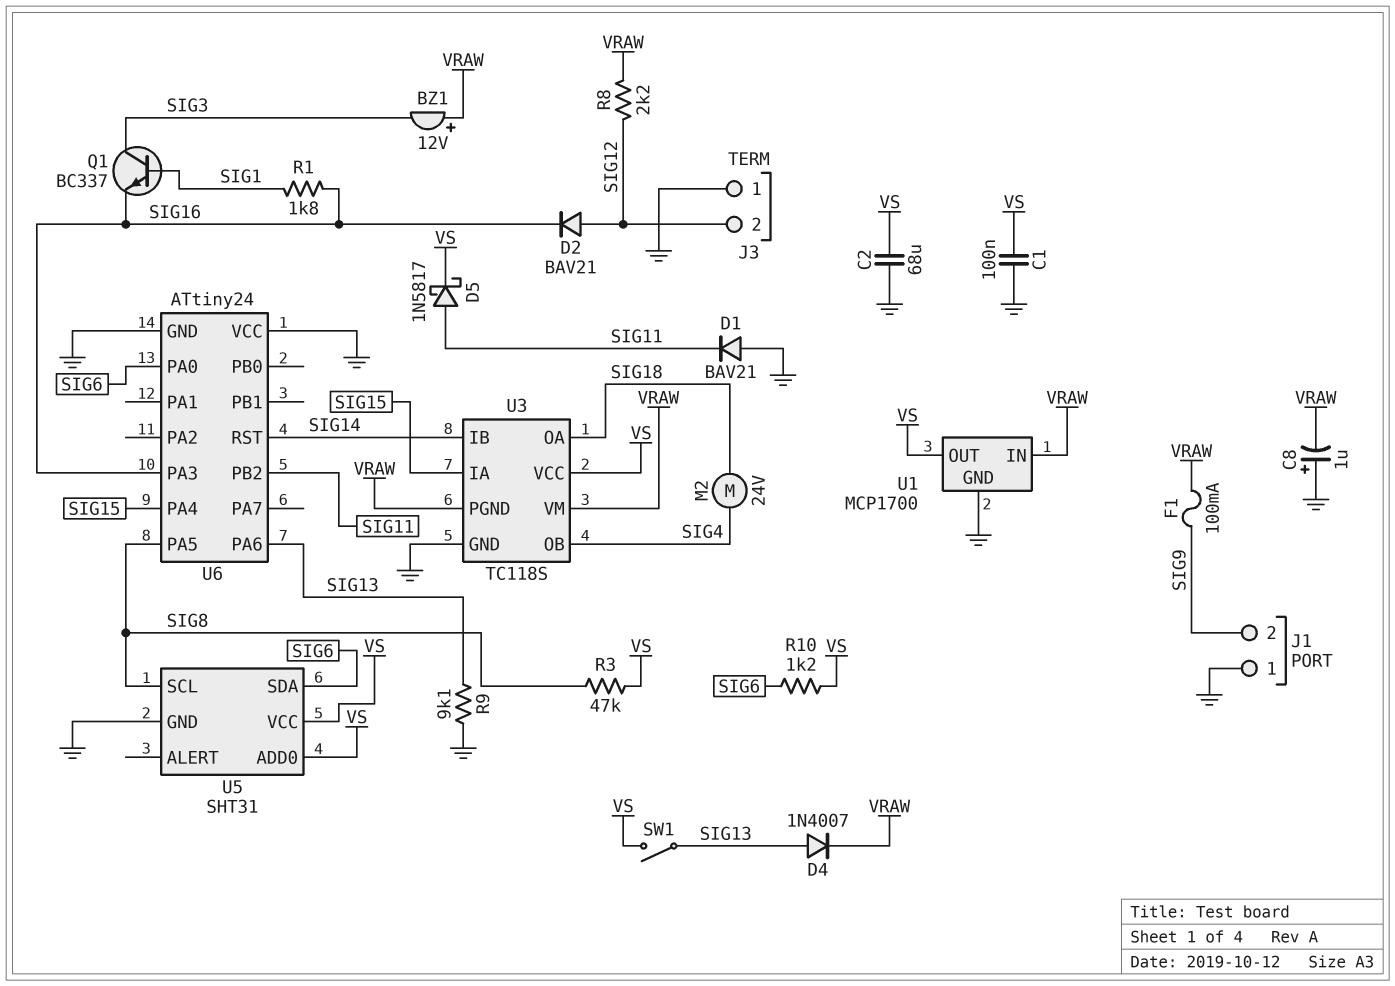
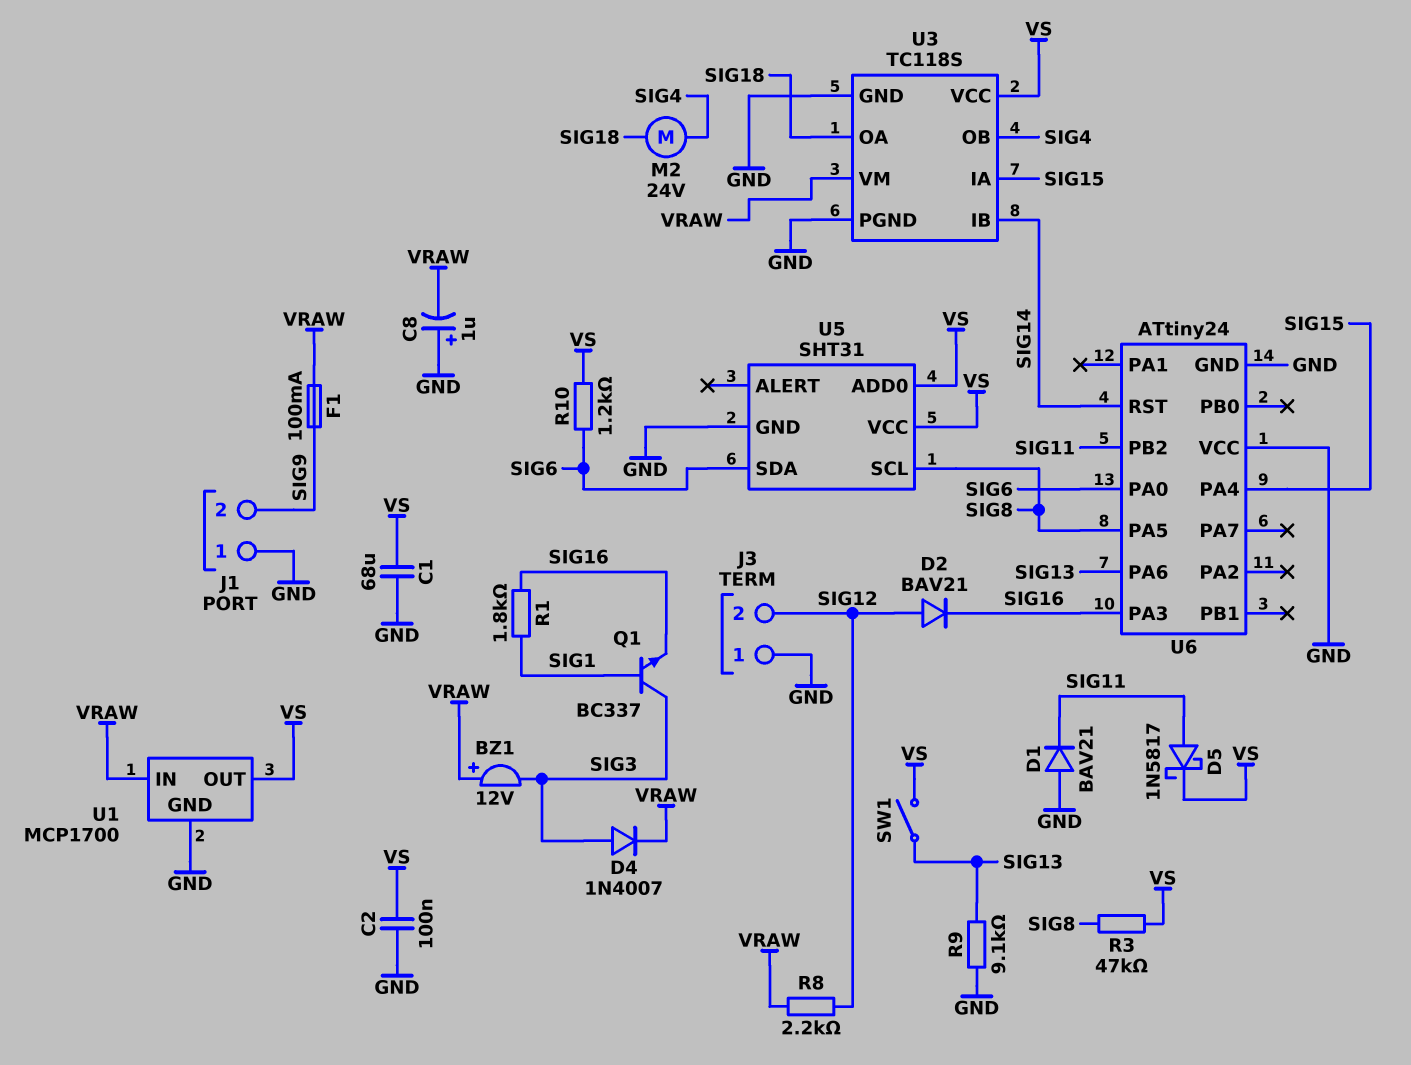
C1: 100nF (GND, VS) -> 68uF (GND, VS)
C2: 68uF (GND, VS) -> 100nF (GND, VS)
D4: diode 1N4007 (A SIG13, K VRAW) -> diode 1N4007 (A SIG3, K VRAW)
U3 pin PGND: VRAW -> GND

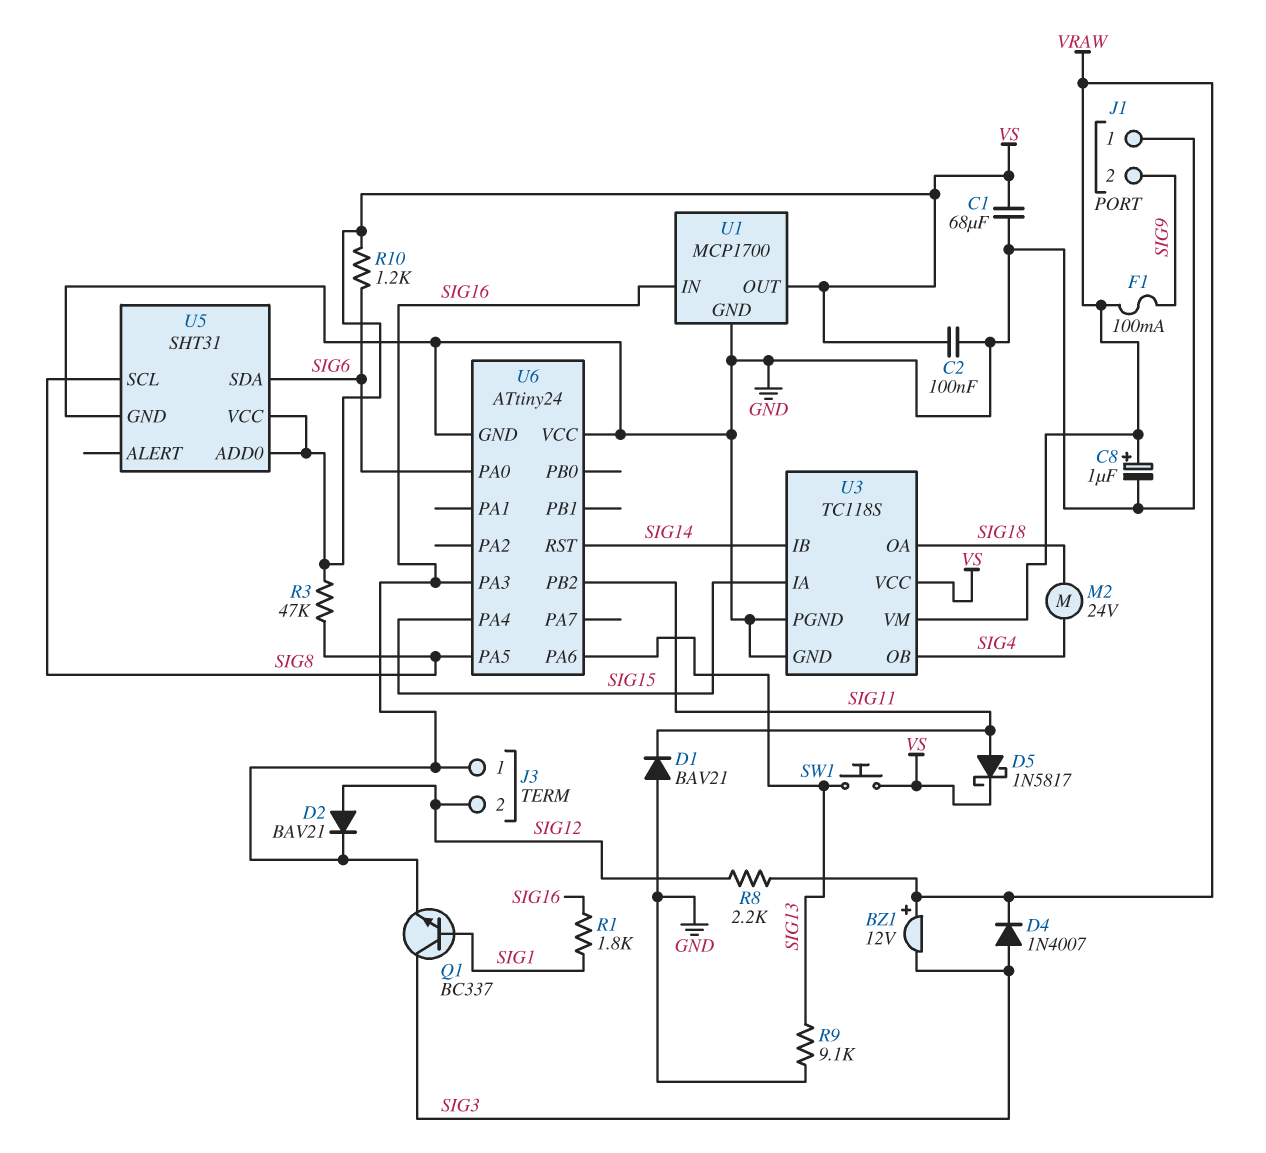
C8: 1uF (plus GND, minus VRAW) -> 1uF (plus VRAW, minus GND)
J3 pin 1: GND -> SIG16
SW1: switch (SIG13, VS) -> button (SIG13, VS)
U1 pin IN: VRAW -> SIG16

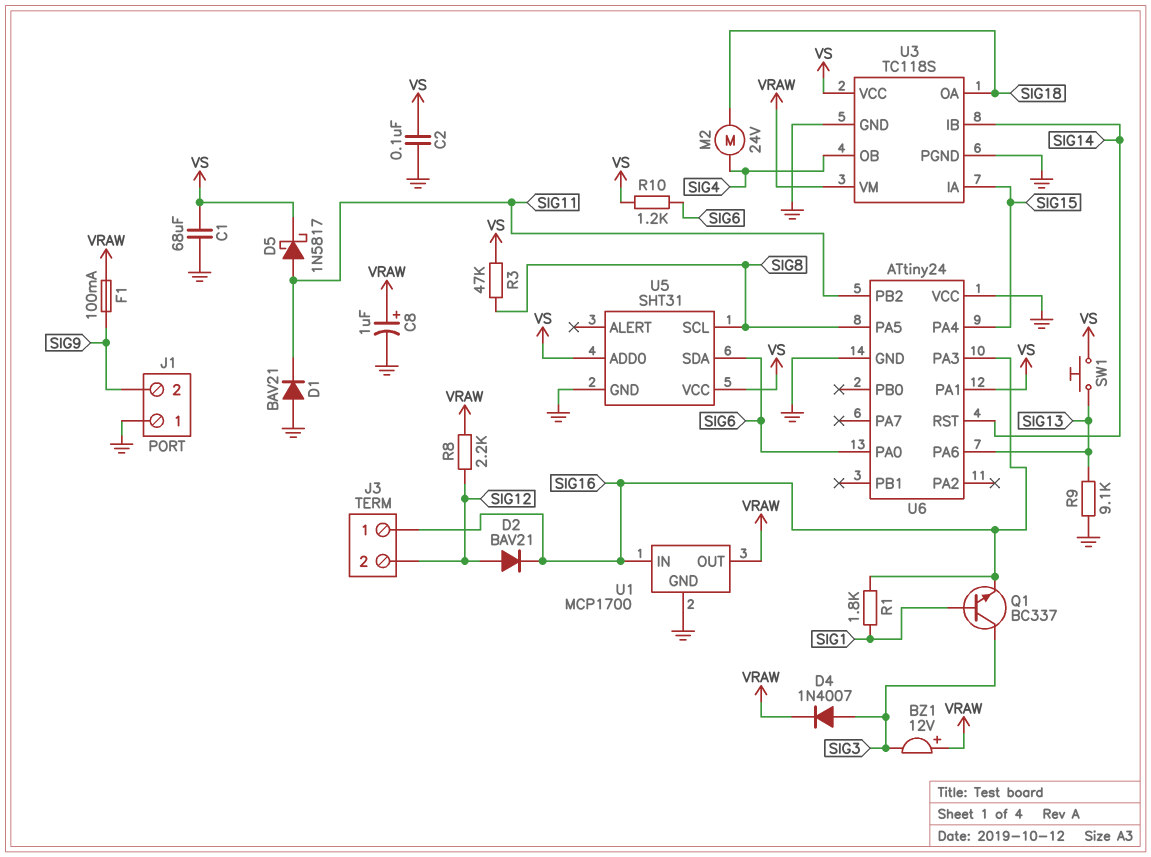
U1 pin OUT: VS -> VRAW
U6 pin PA1: none -> VS

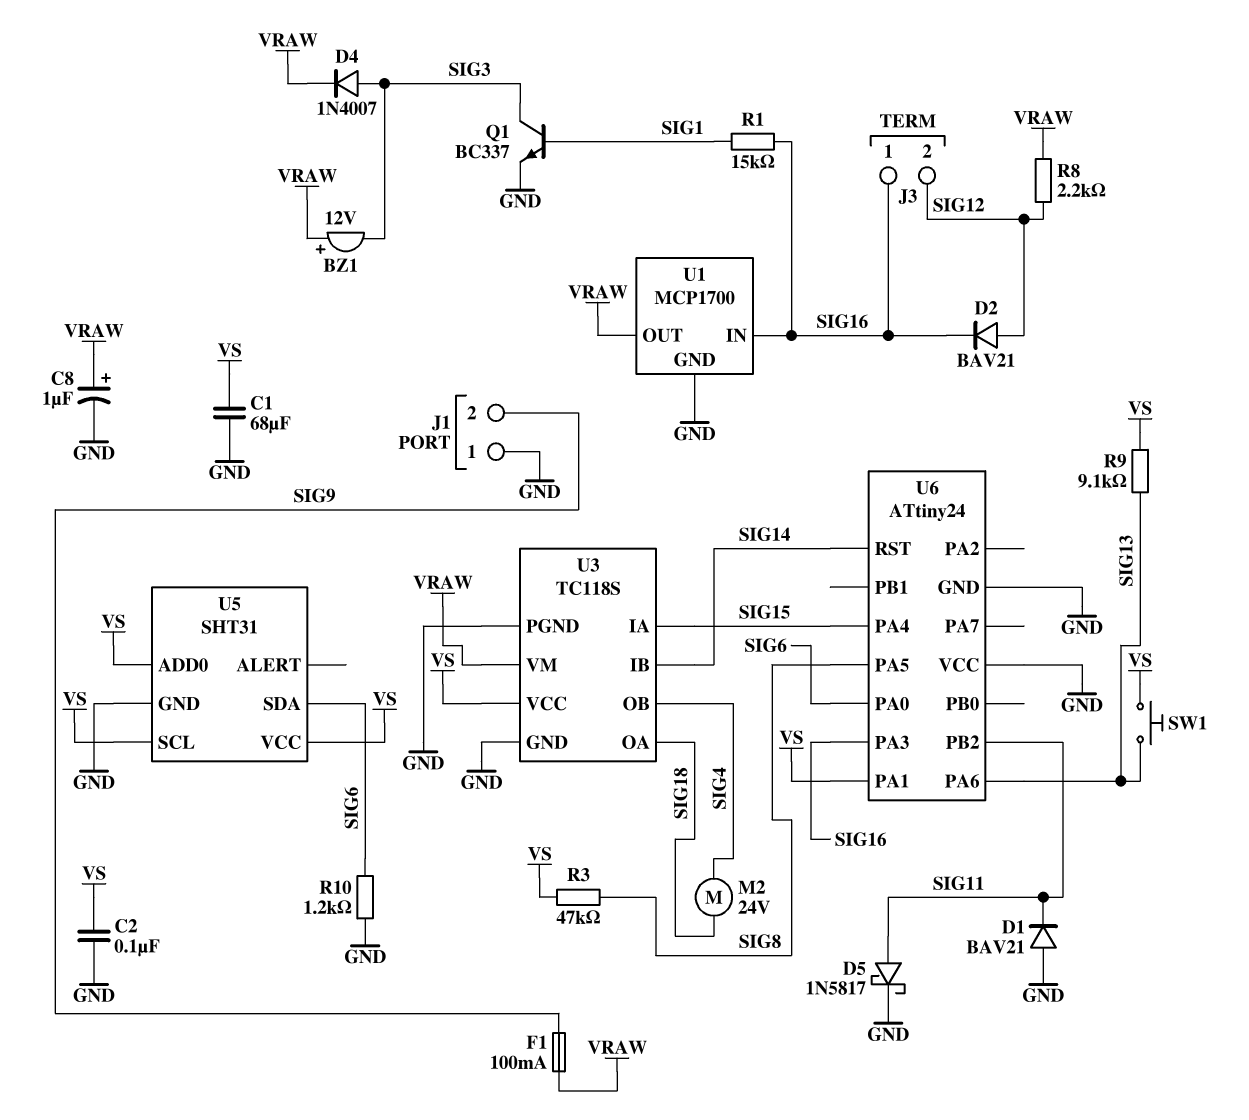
D5: schottky 1N5817 (A SIG11, K VS) -> schottky 1N5817 (A SIG11, K GND)
Q1: NPN BC337 (B SIG1, C SIG3, E SIG16) -> NPN BC337 (B SIG1, C SIG3, E GND)
R1: 1.8k (SIG1, SIG16) -> 15k (SIG1, SIG16)
R9: 9.1k (GND, SIG13) -> 9.1k (SIG13, VS)
R10: 1.2k (SIG6, VS) -> 1.2k (GND, SIG6)
U5 pin SCL: SIG8 -> VS

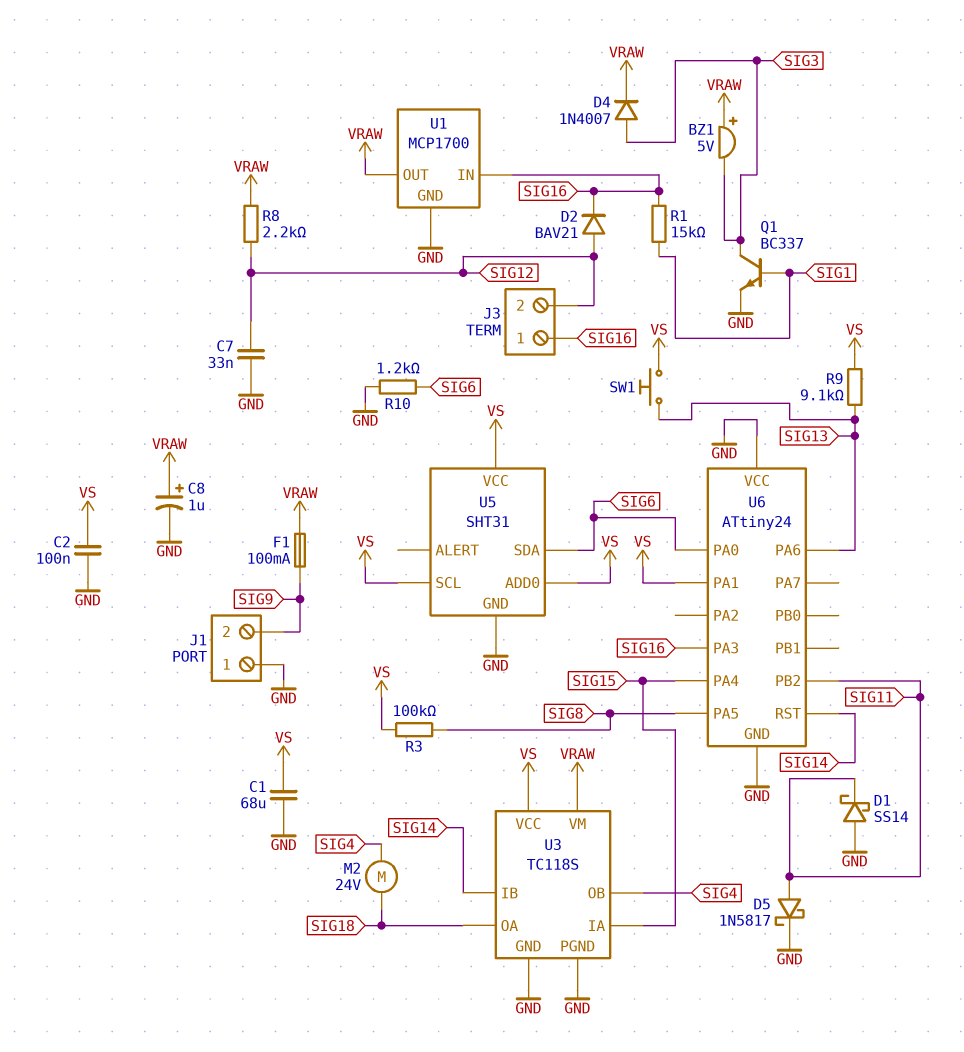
BZ1: buzzer 12V (plus VRAW, minus SIG3) -> buzzer 5V (plus VRAW, minus SIG3)
C7: none -> 33nF (GND, SIG12)
D1: diode BAV21 (A GND, K SIG11) -> schottky SS14 (A GND, K SIG11)
R3: 47k (SIG8, VS) -> 100k (SIG8, VS)

